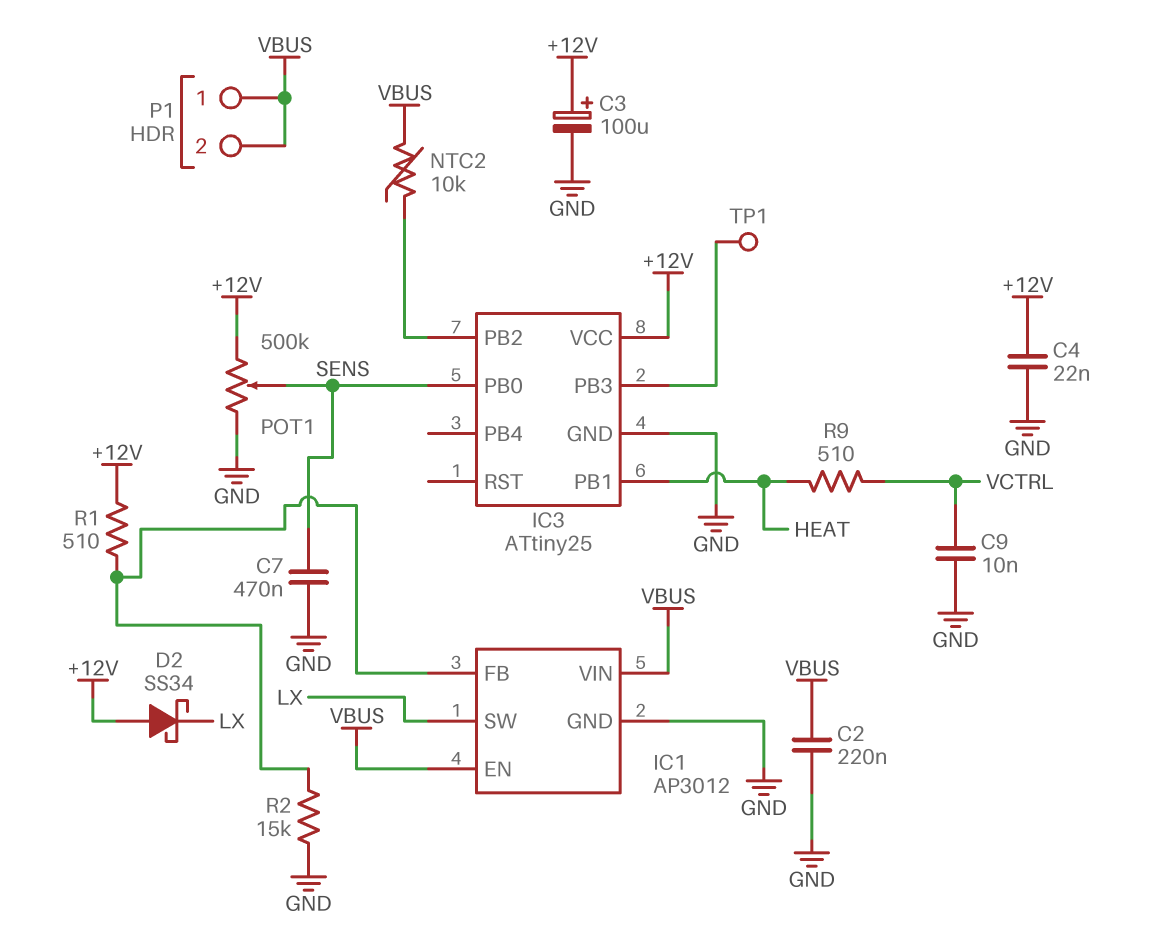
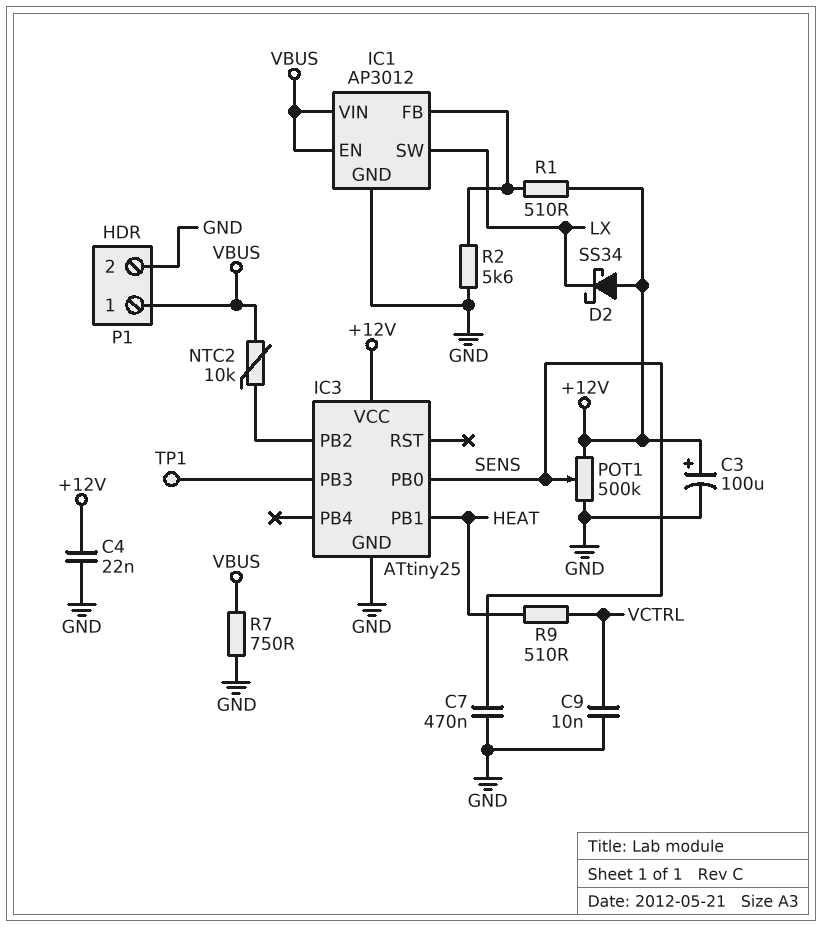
C2: 220nF (GND, VBUS) -> none
P1 pin 2: VBUS -> GND
R2: 15k (GND, IC1/FB) -> 5.6k (GND, IC1/FB)
R7: none -> 750 (GND, VBUS)

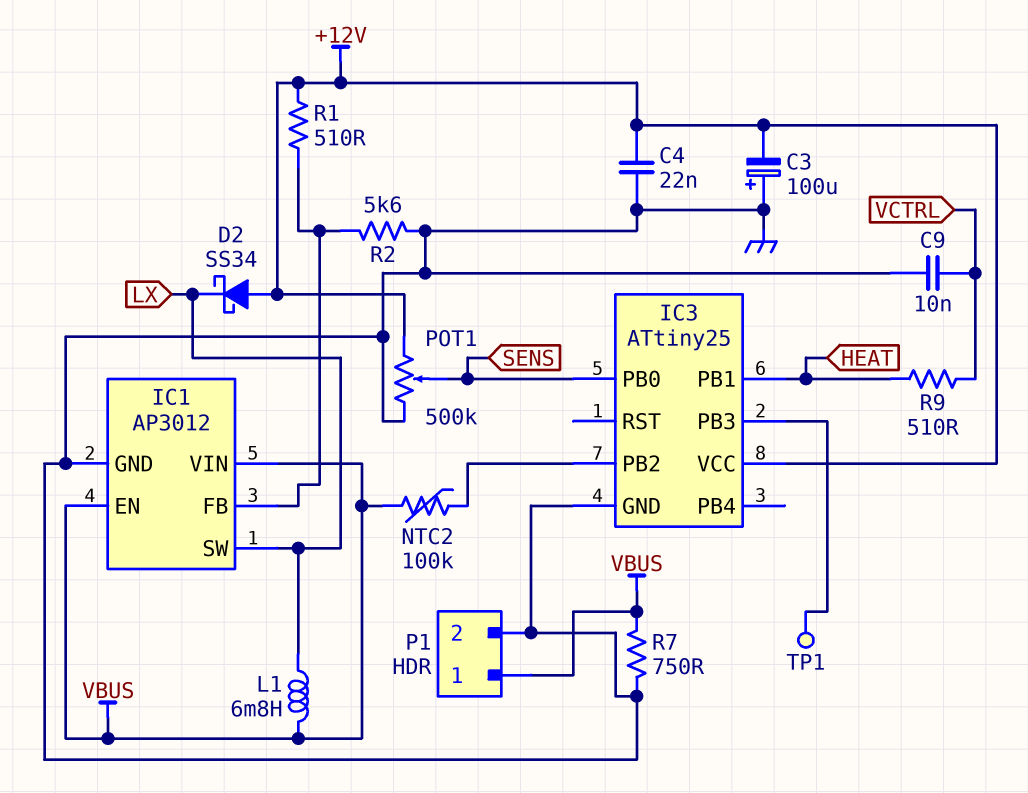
C3: 100uF (plus +12V, minus GND) -> 100uF (plus GND, minus +12V)
C7: 470nF (GND, SENS) -> none
L1: none -> 6.8mH (LX, VBUS)
NTC2: 10k (IC3/PB2, VBUS) -> 100k (IC3/PB2, VBUS)

